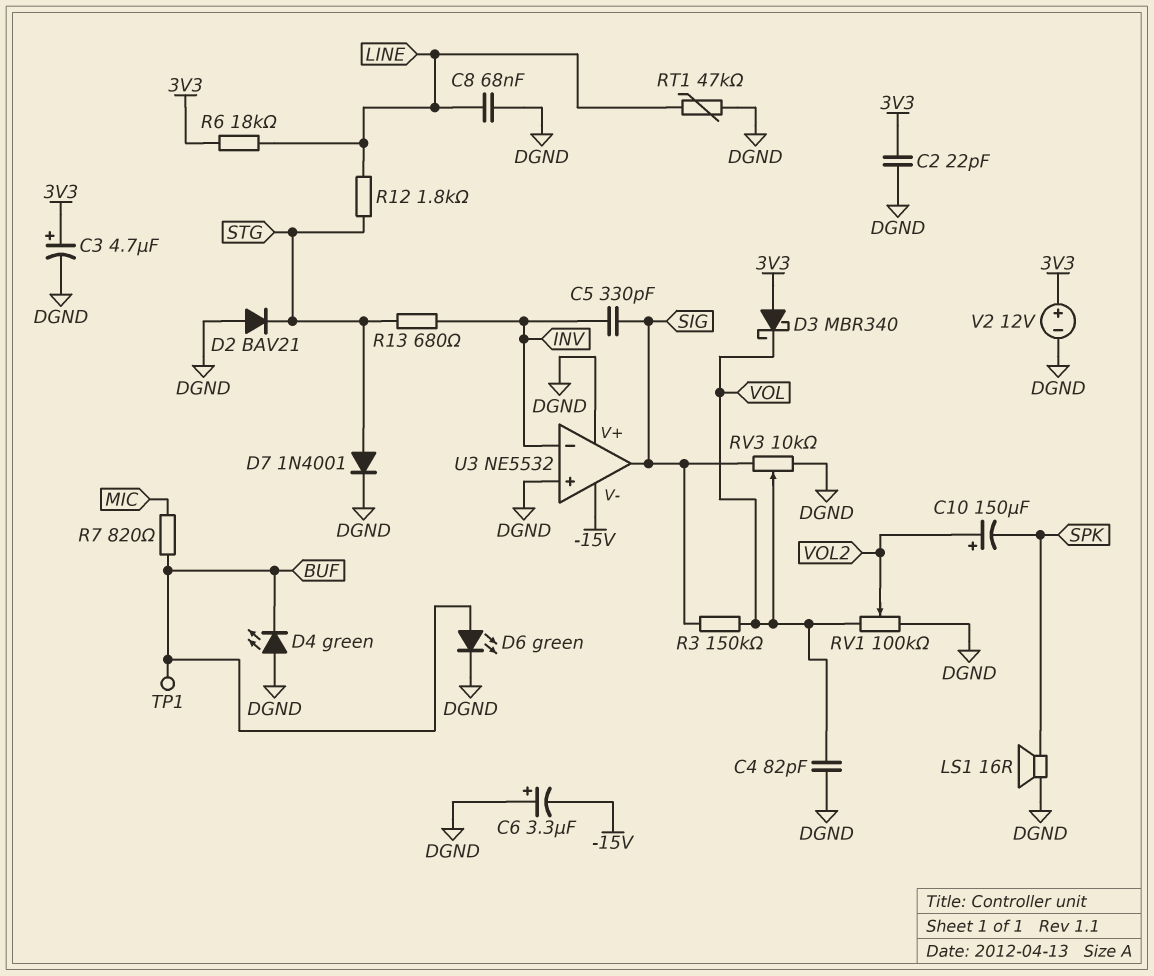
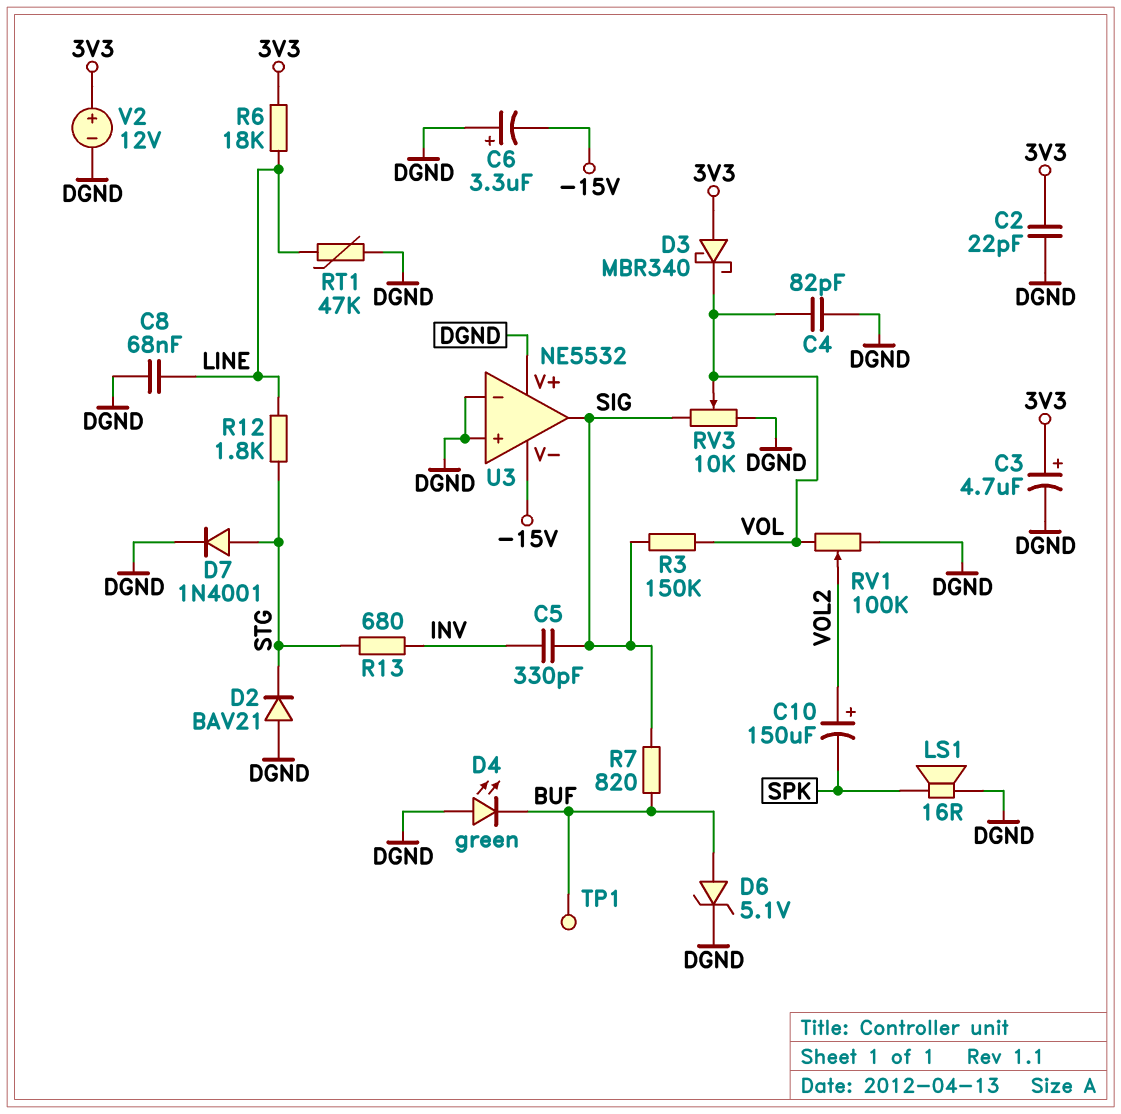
D6: LED green (A BUF, K DGND) -> zener 5.1V (A BUF, K DGND)
R7: 820 (BUF, MIC) -> 820 (BUF, SIG)
U3 pin in-: INV -> DGND

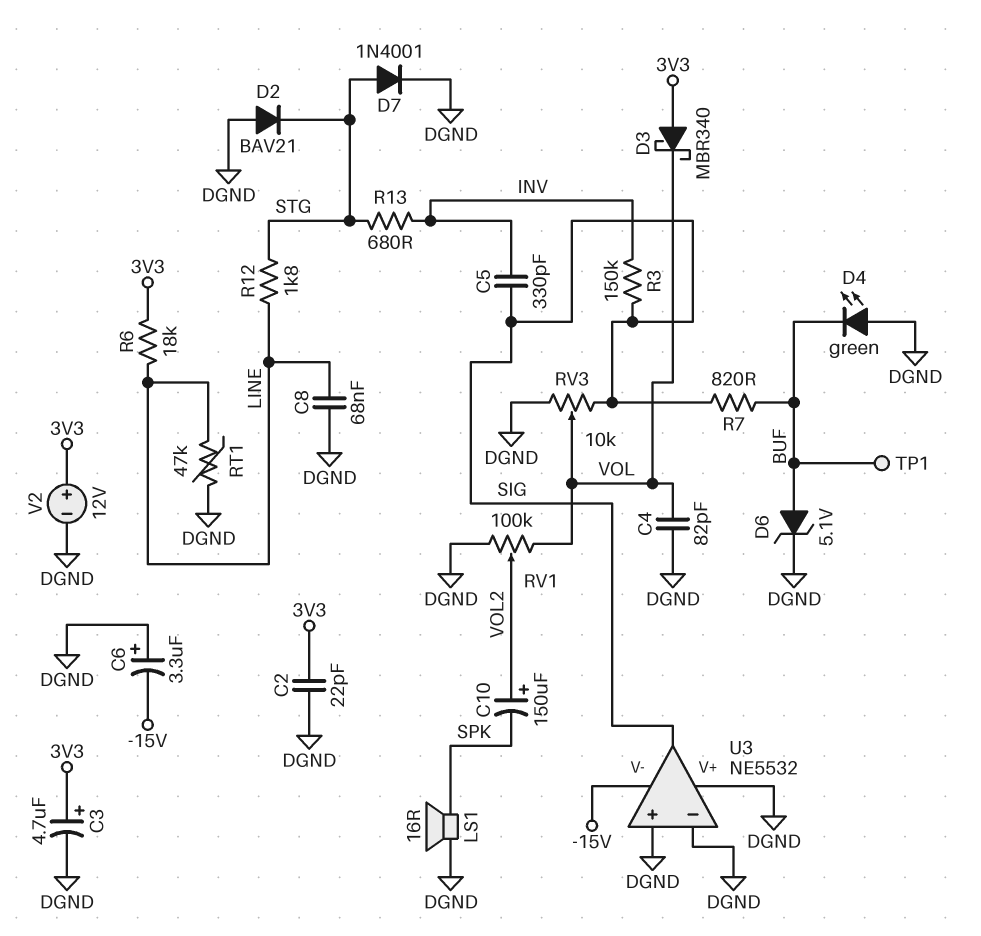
R3: 150k (SIG, VOL) -> 150k (INV, SIG)

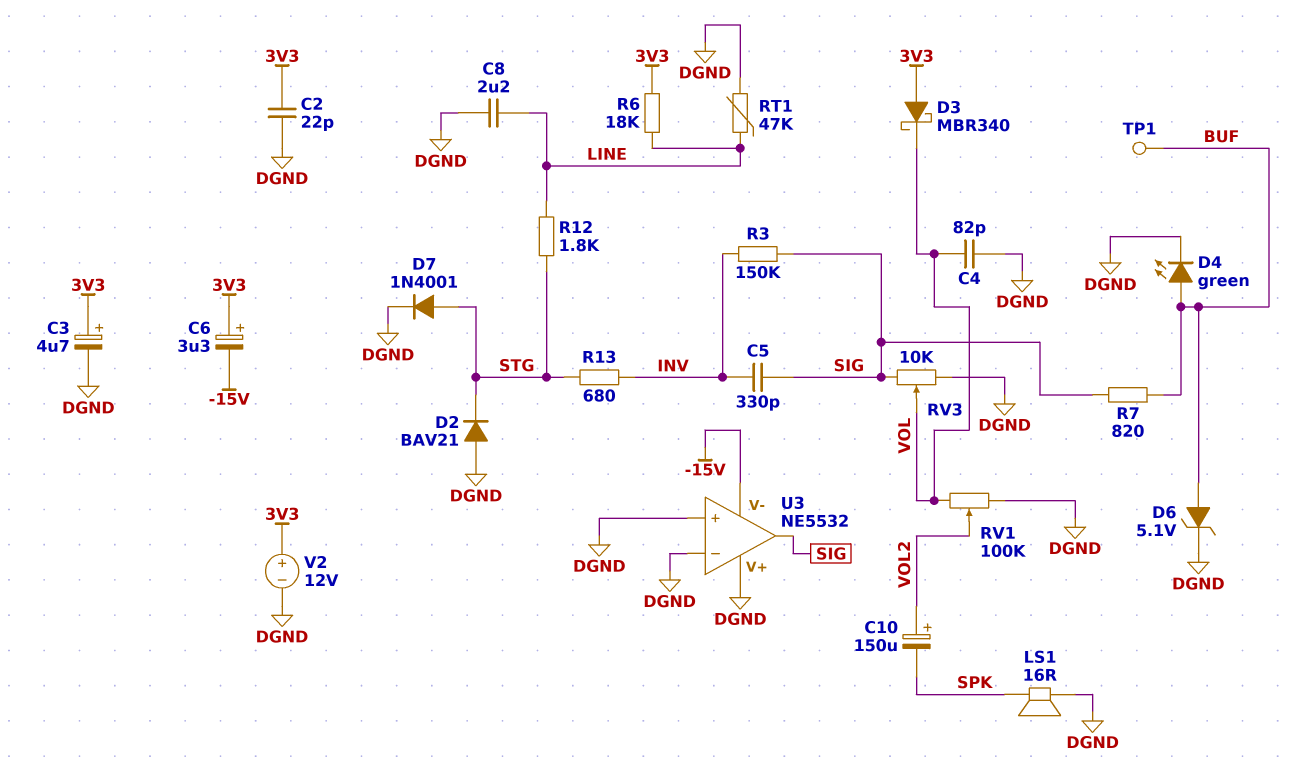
C6: 3.3uF (plus DGND, minus -15V) -> 3.3uF (plus 3V3, minus -15V)
C8: 68nF (DGND, LINE) -> 2.2uF (DGND, LINE)
D4: LED green (A DGND, K BUF) -> LED green (A BUF, K DGND)

